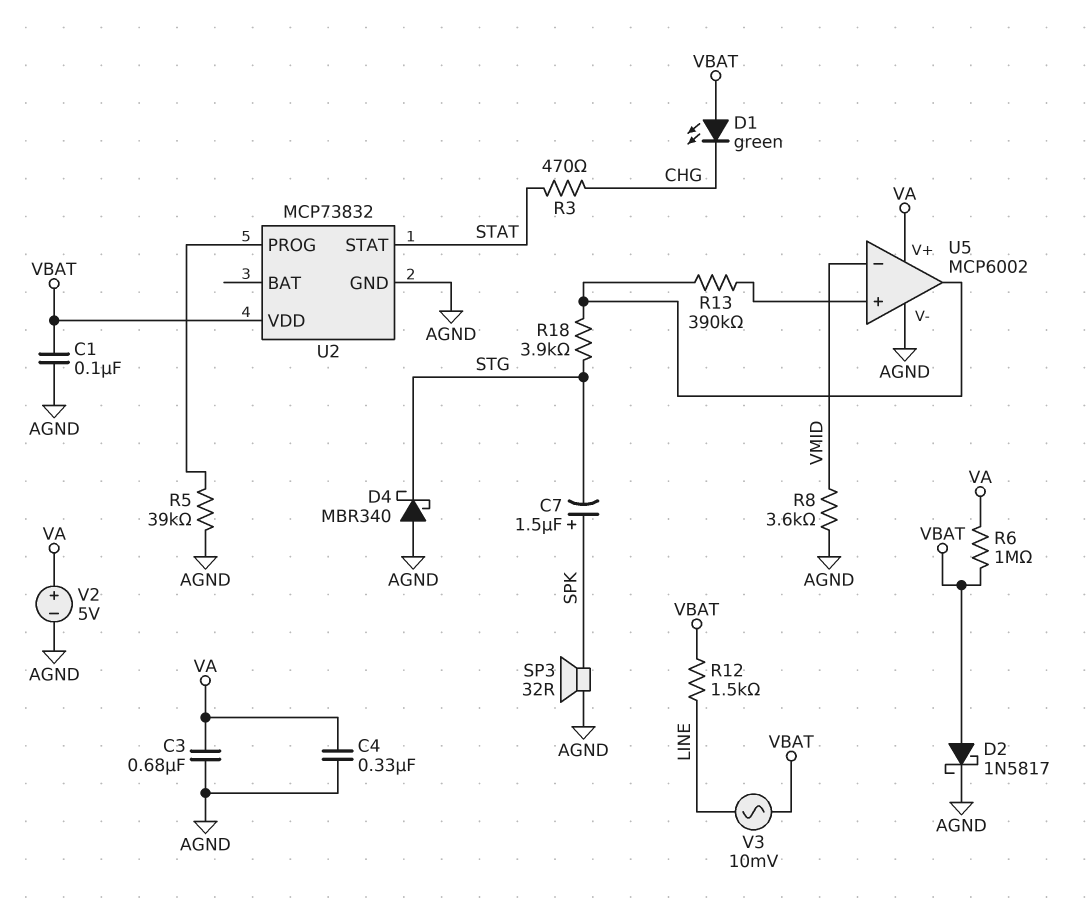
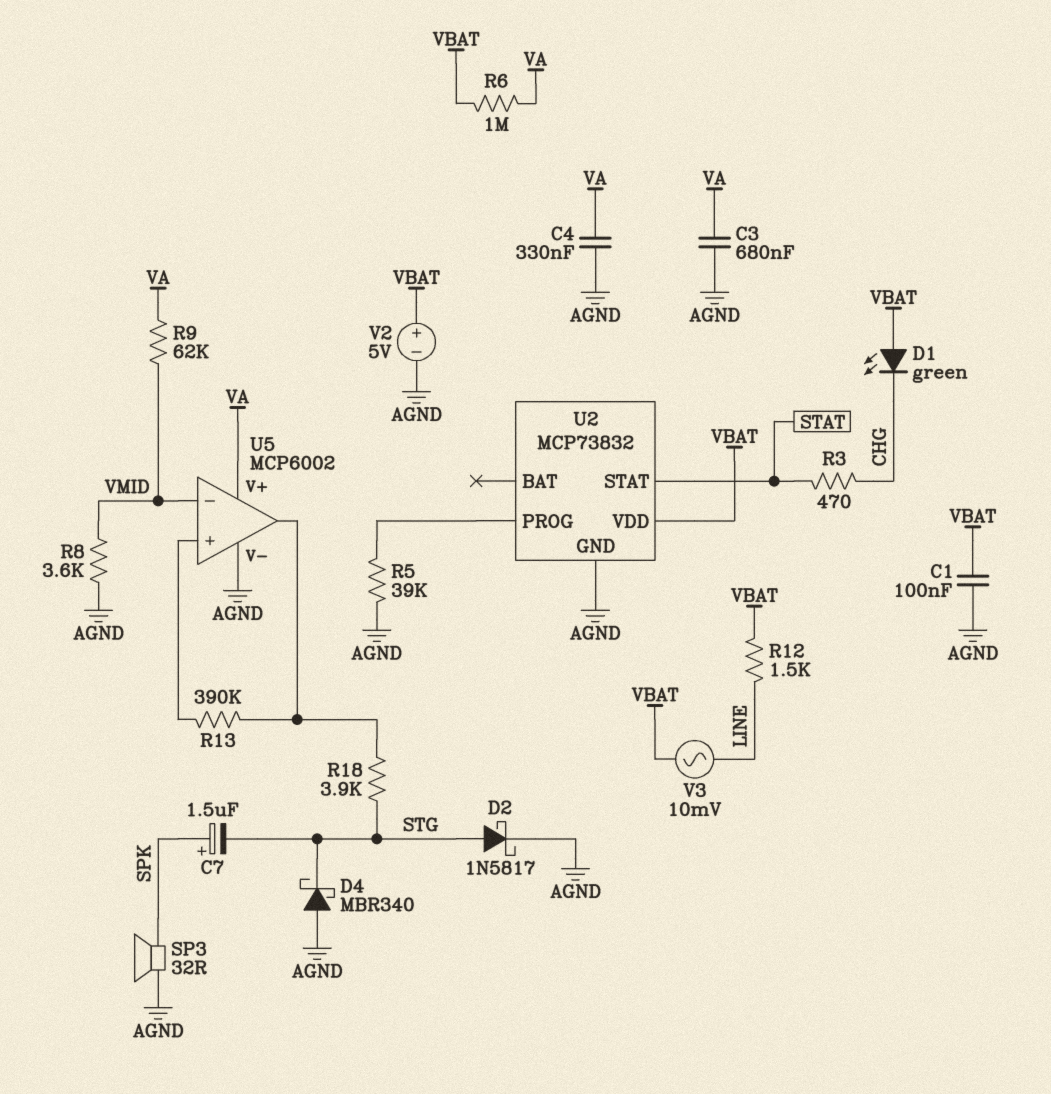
D2: schottky 1N5817 (A VBAT, K AGND) -> schottky 1N5817 (A STG, K AGND)
R9: none -> 62k (VA, VMID)
V2: 5V (plus VA, minus AGND) -> 5V (plus VBAT, minus AGND)

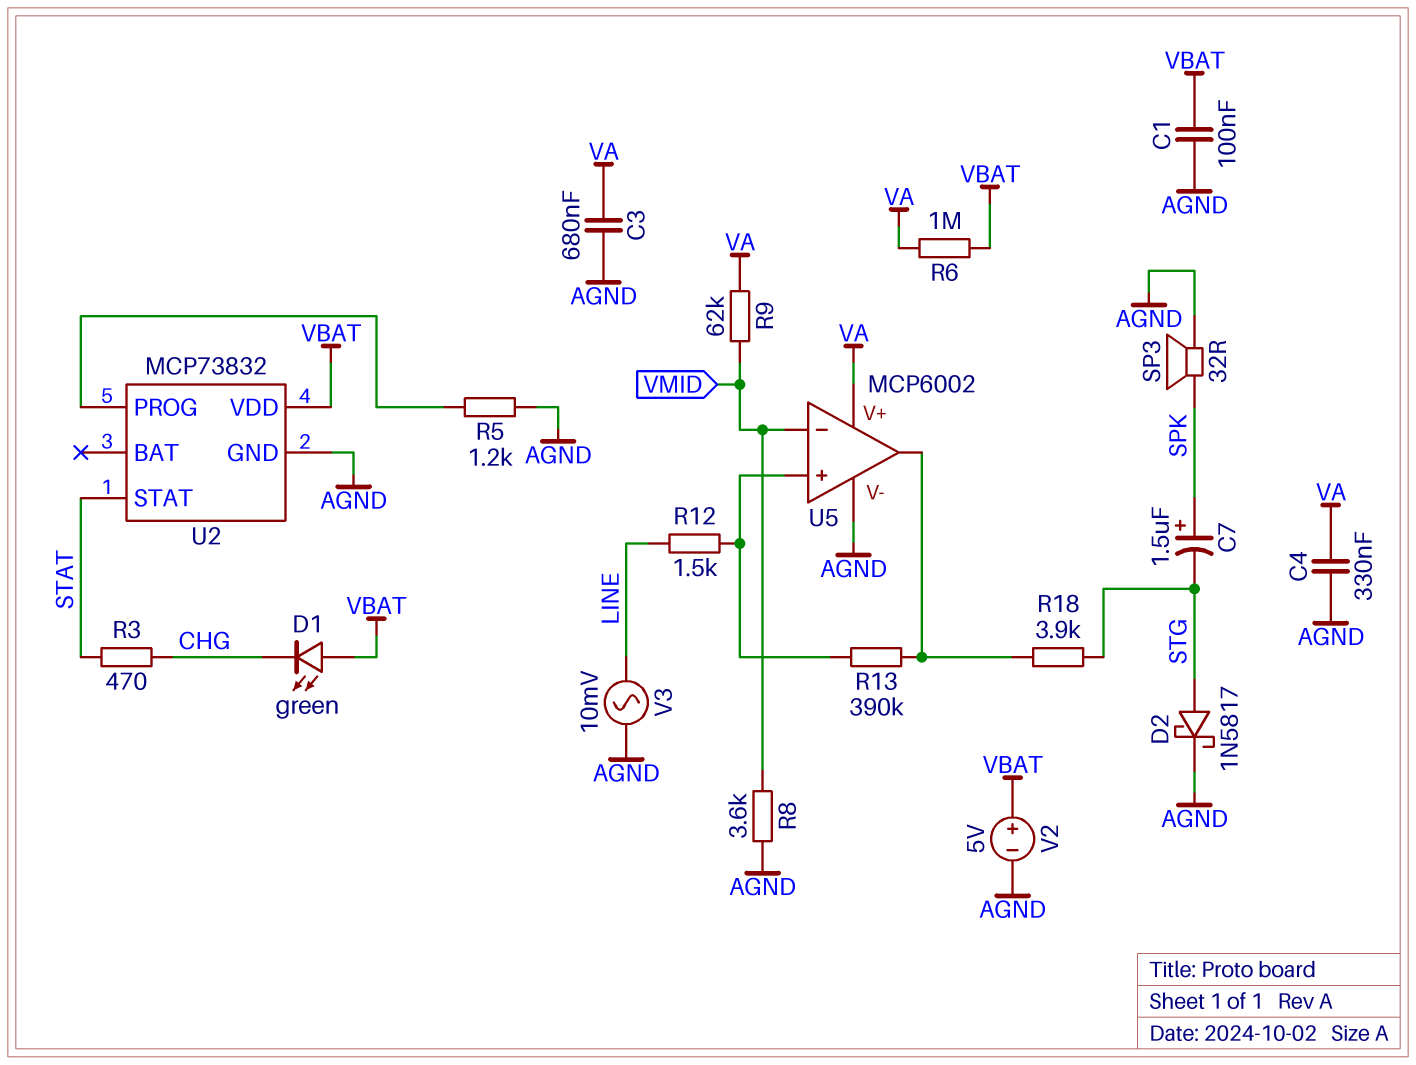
D4: schottky MBR340 (A AGND, K STG) -> none
R5: 39k (AGND, U2/PROG) -> 1.2k (AGND, U2/PROG)
R12: 1.5k (LINE, VBAT) -> 1.5k (LINE, U5/in+)
V3: AC 10mV (LINE, VBAT) -> AC 10mV (AGND, LINE)

